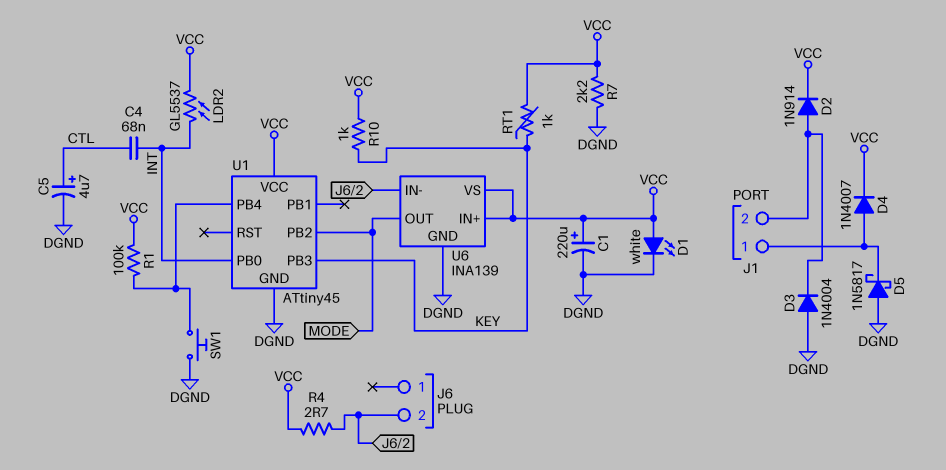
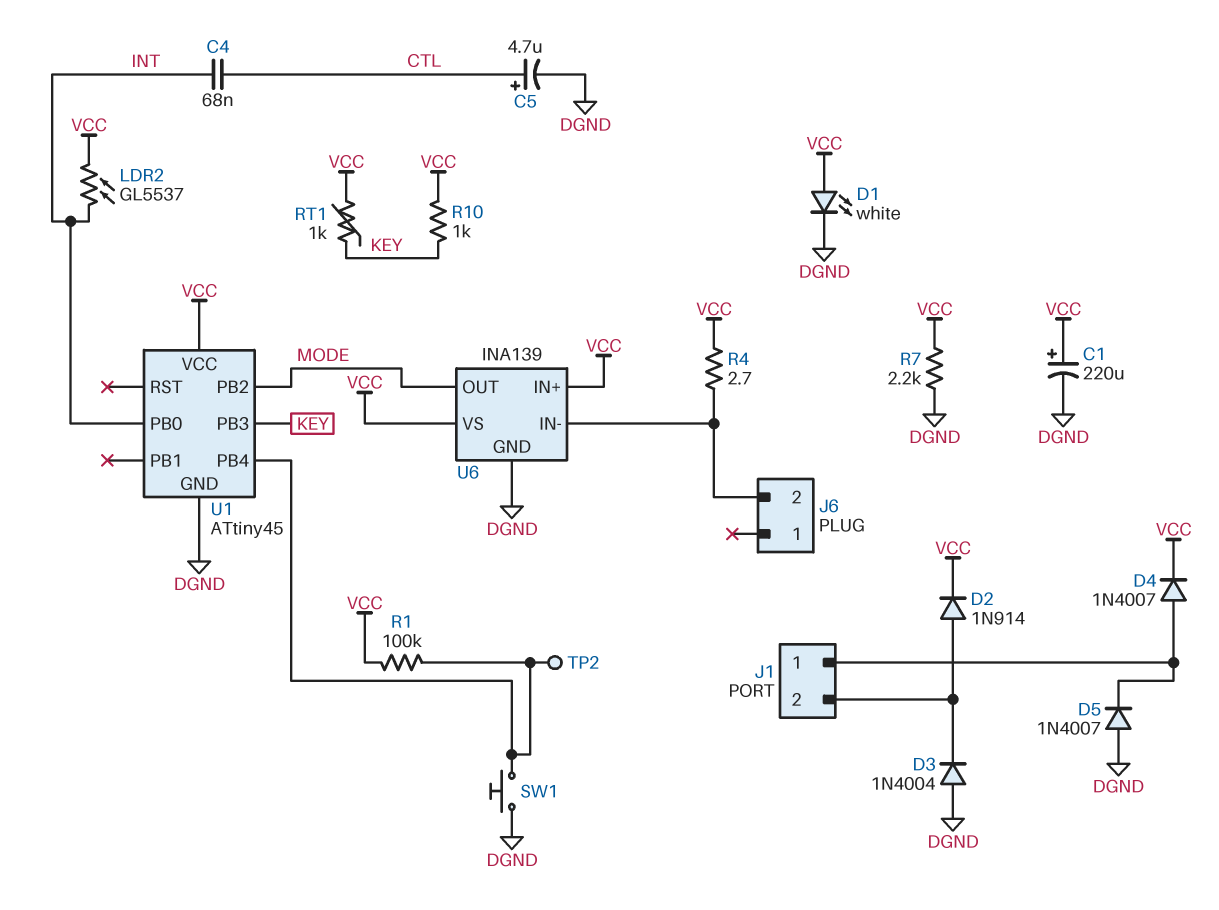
D5: schottky 1N5817 (A DGND, K J1/1) -> diode 1N4007 (A DGND, K J1/1)
TP2: none -> test point (U1/PB4)

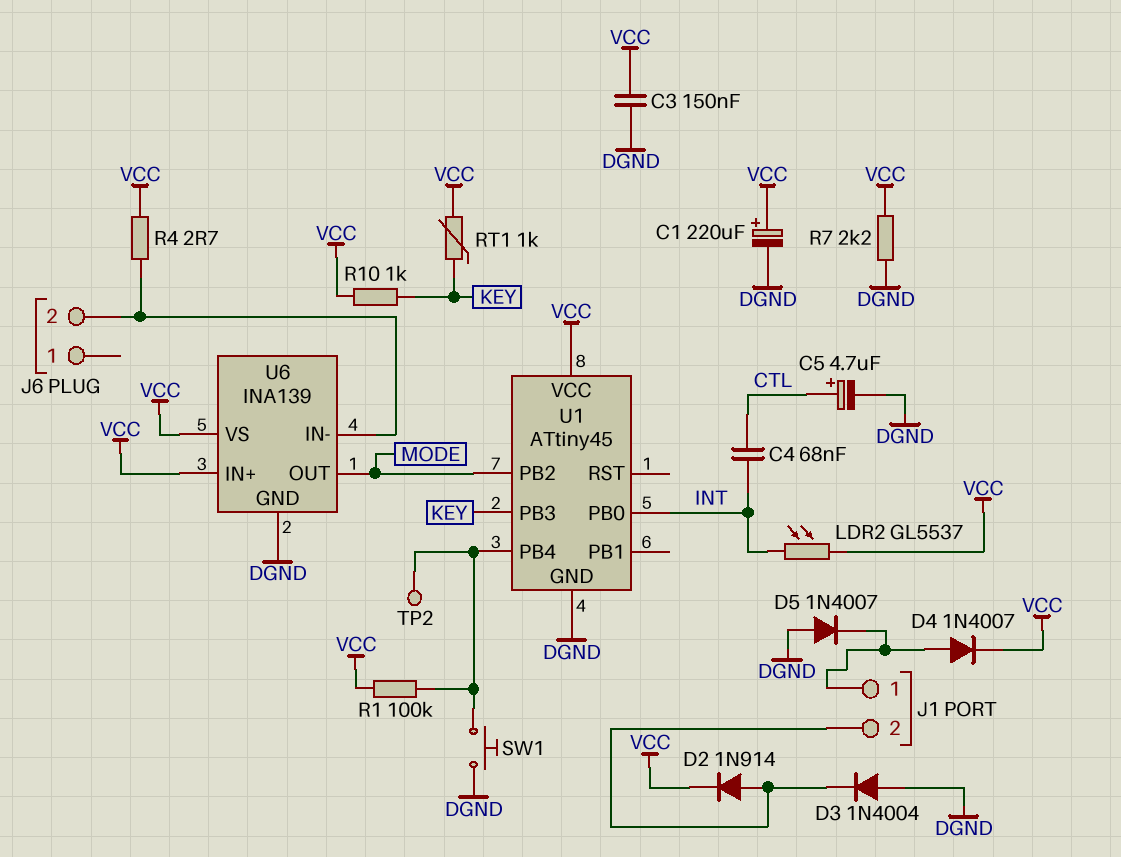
C3: none -> 150nF (DGND, VCC)
D1: LED white (A VCC, K DGND) -> none

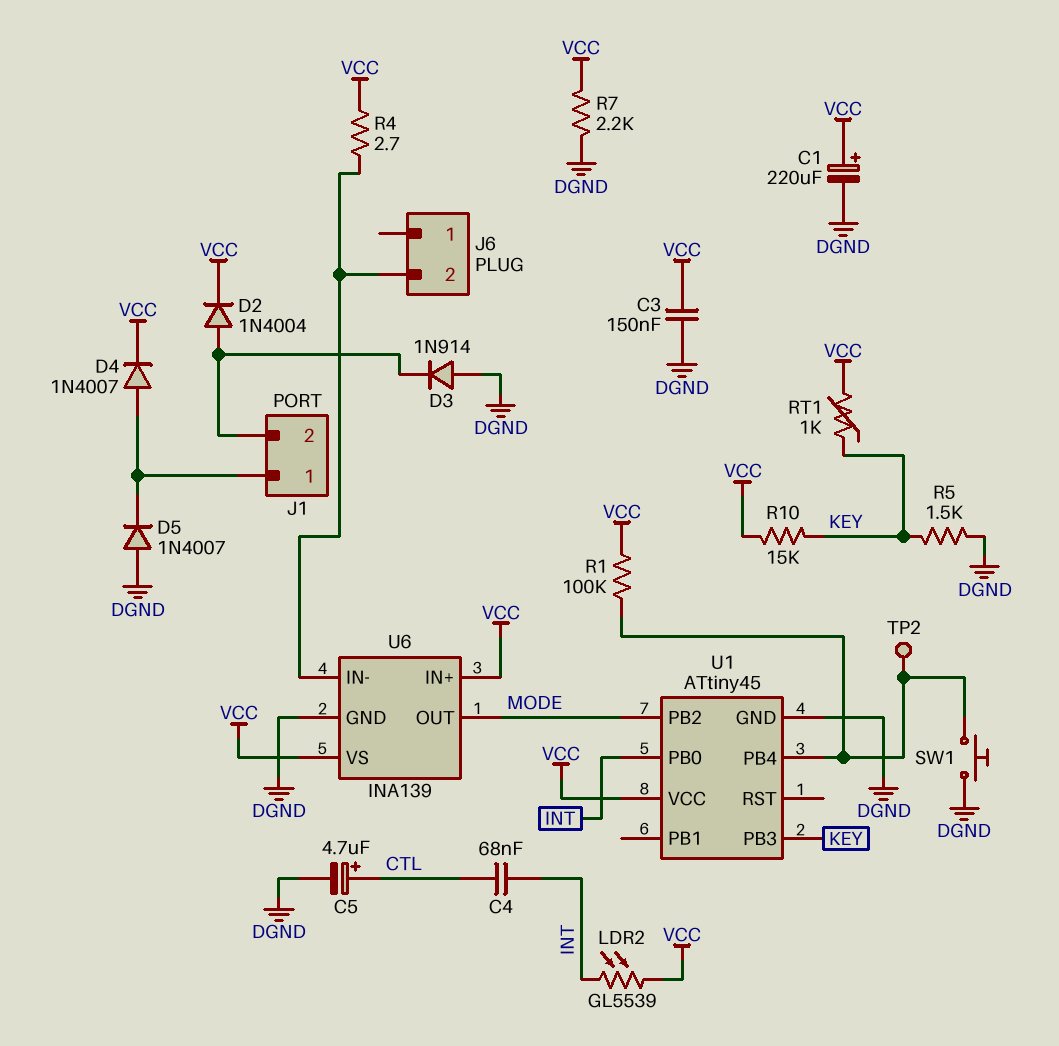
D2: diode 1N914 (A J1/2, K VCC) -> diode 1N4004 (A J1/2, K VCC)
D3: diode 1N4004 (A DGND, K J1/2) -> diode 1N914 (A DGND, K J1/2)
LDR2: GL5537 (INT, VCC) -> GL5539 (INT, VCC)
R5: none -> 1.5k (DGND, KEY)
R10: 1k (KEY, VCC) -> 15k (KEY, VCC)

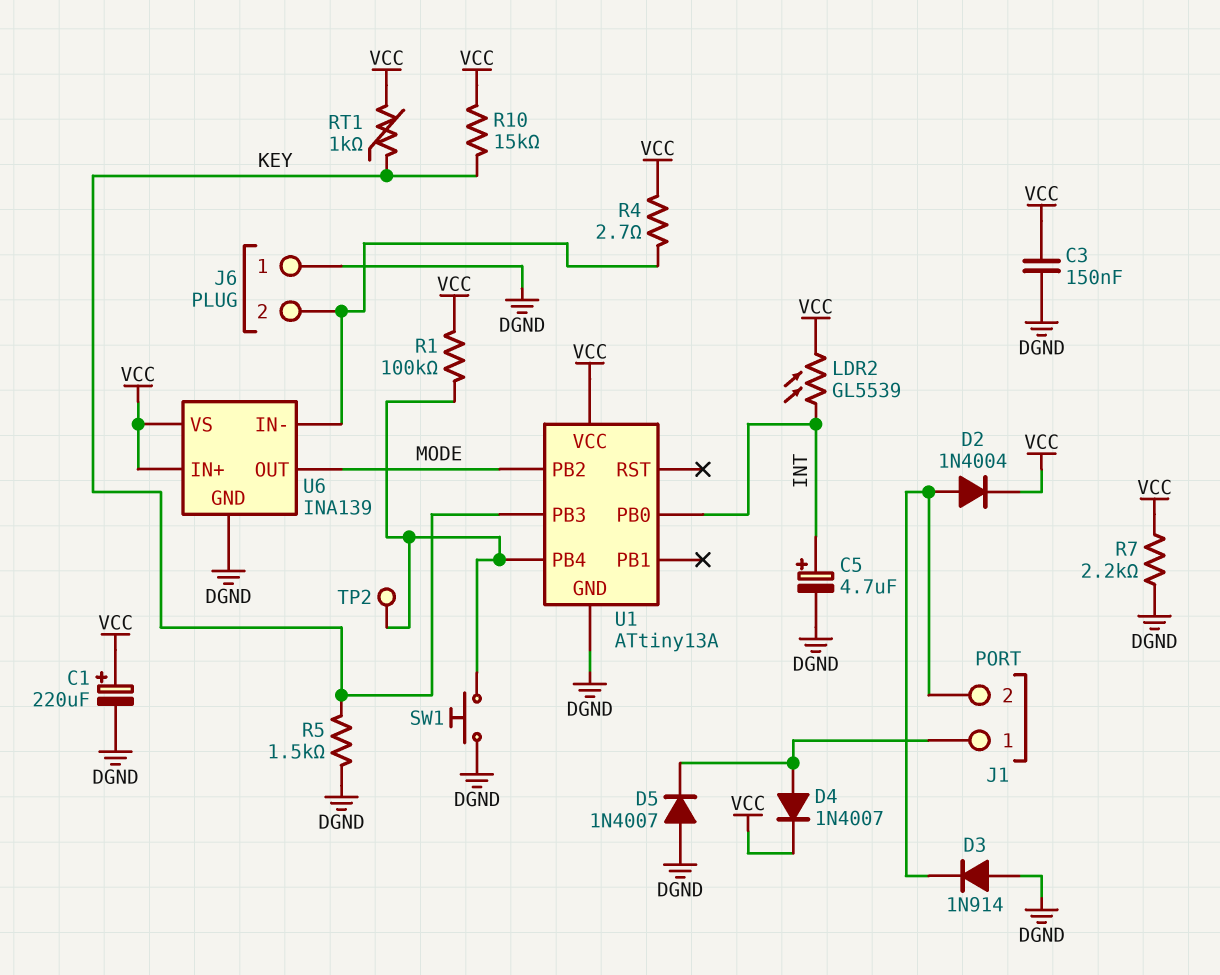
C4: 68nF (CTL, INT) -> none
C5: 4.7uF (plus CTL, minus DGND) -> 4.7uF (plus INT, minus DGND)
J6 pin 1: none -> DGND
U1: ATtiny45 -> ATtiny13A

